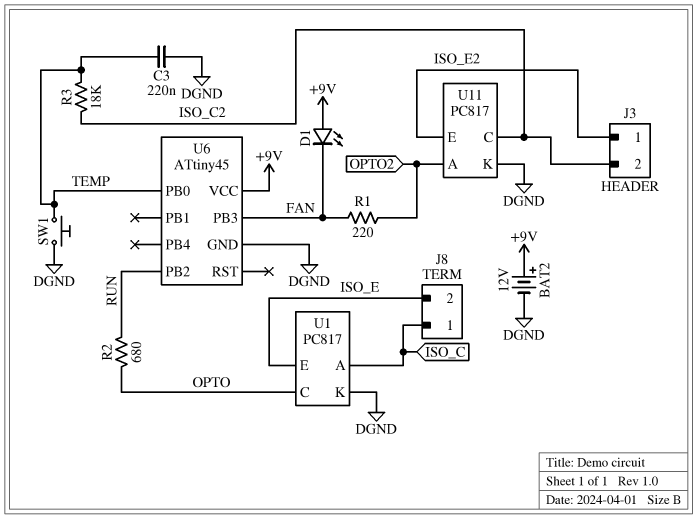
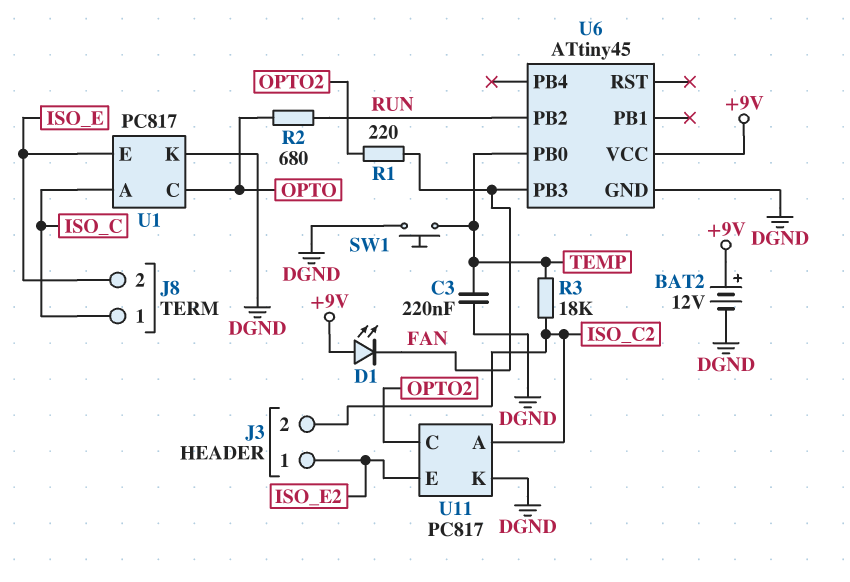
U11 pin A: OPTO2 -> ISO_C2
U11 pin C: ISO_C2 -> OPTO2

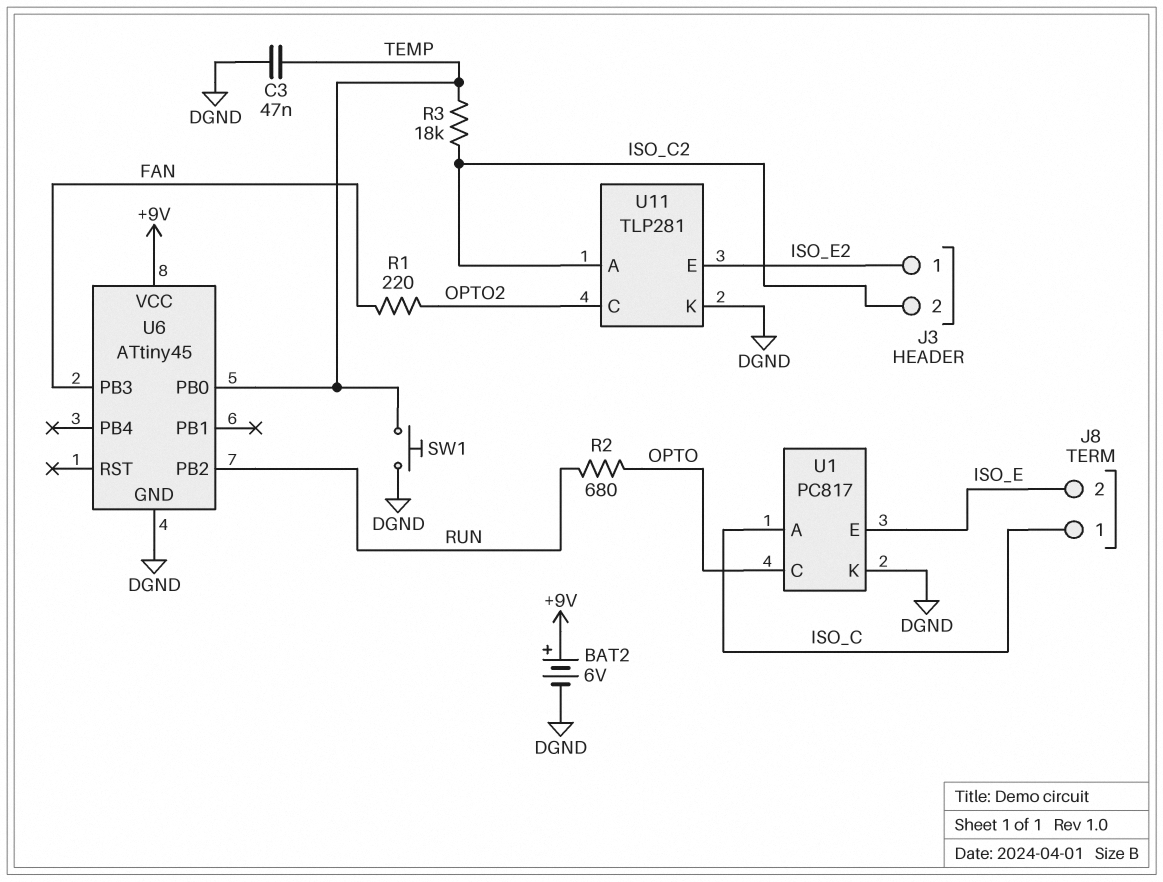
BAT2: 12V (plus +9V, minus DGND) -> 6V (plus +9V, minus DGND)
C3: 220nF (DGND, TEMP) -> 47nF (DGND, TEMP)
D1: LED (A +9V, K FAN) -> none
U11: PC817 -> TLP281

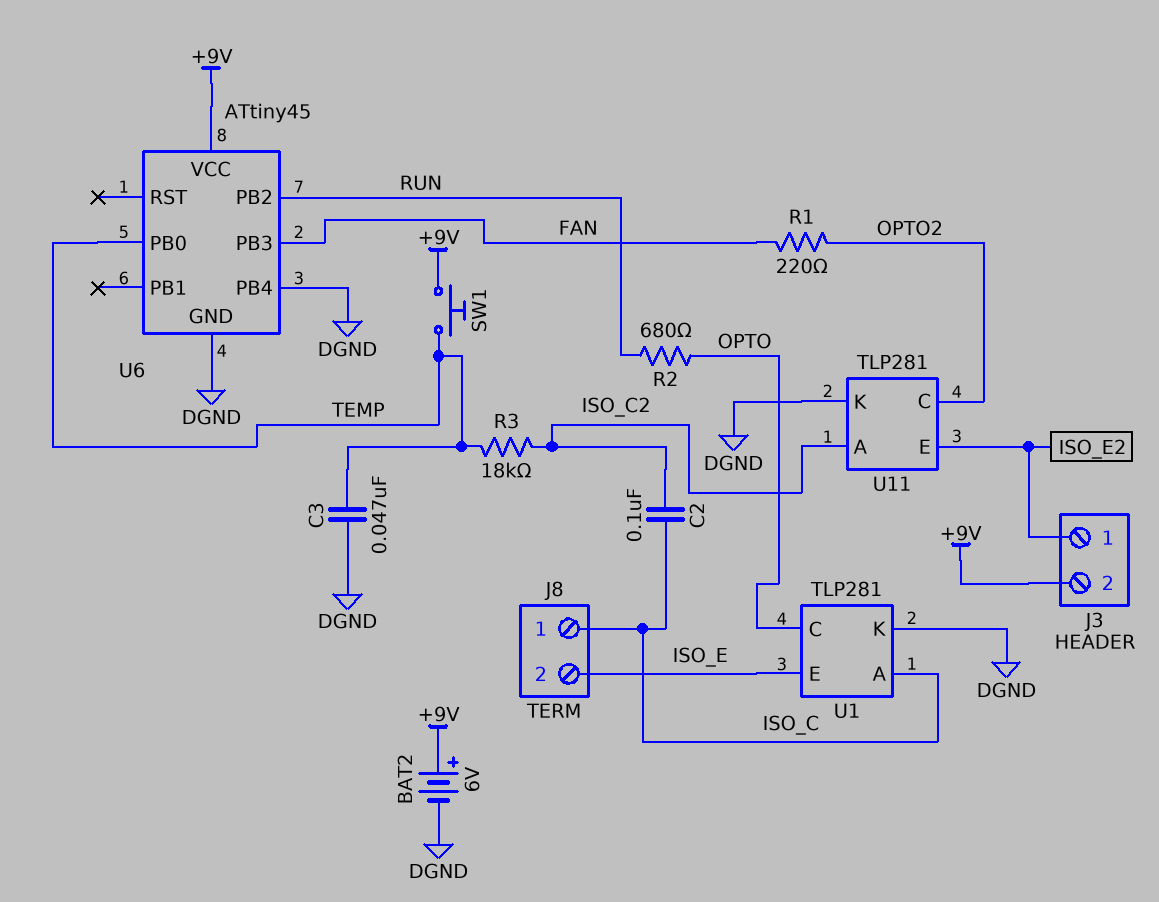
C2: none -> 100nF (ISO_C, ISO_C2)
J3 pin 2: ISO_C2 -> +9V
SW1: button (DGND, TEMP) -> button (+9V, TEMP)
U1: PC817 -> TLP281
U6 pin PB4: none -> DGND

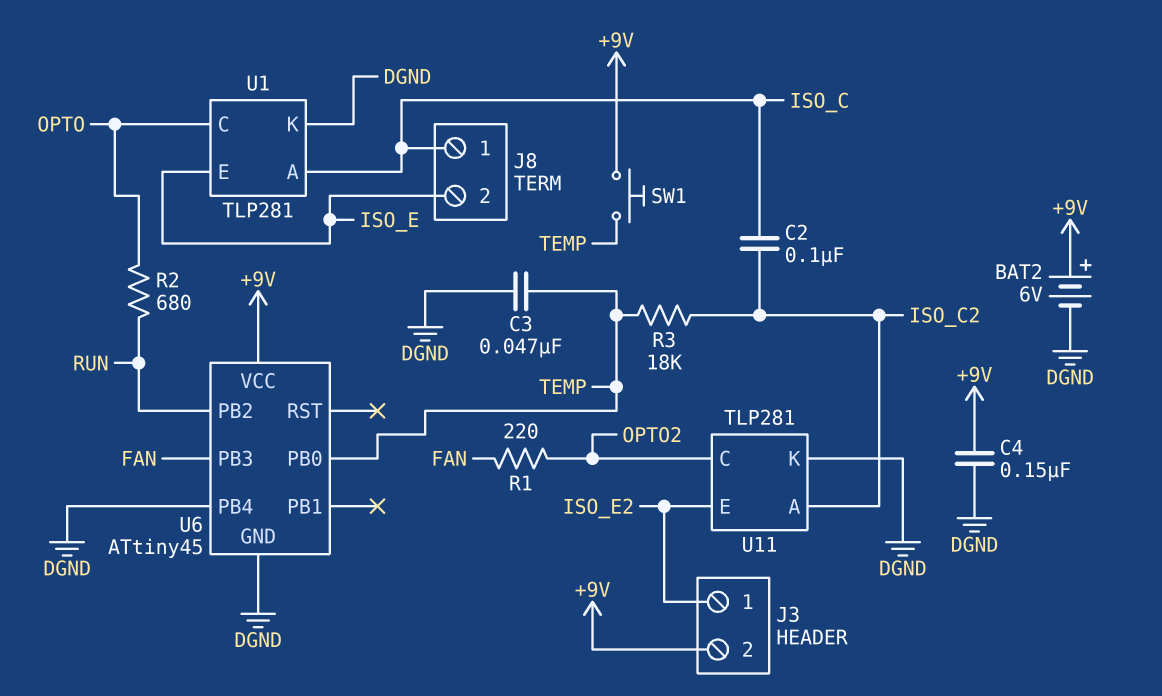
C4: none -> 150nF (+9V, DGND)

